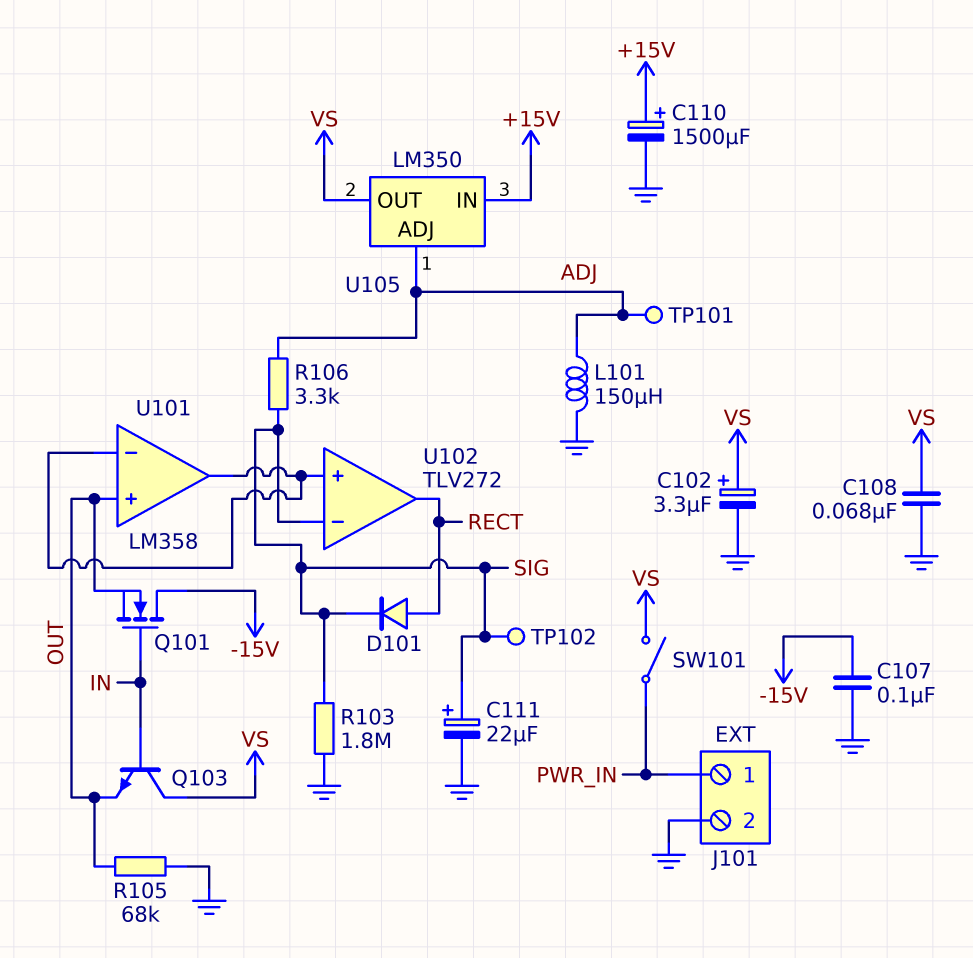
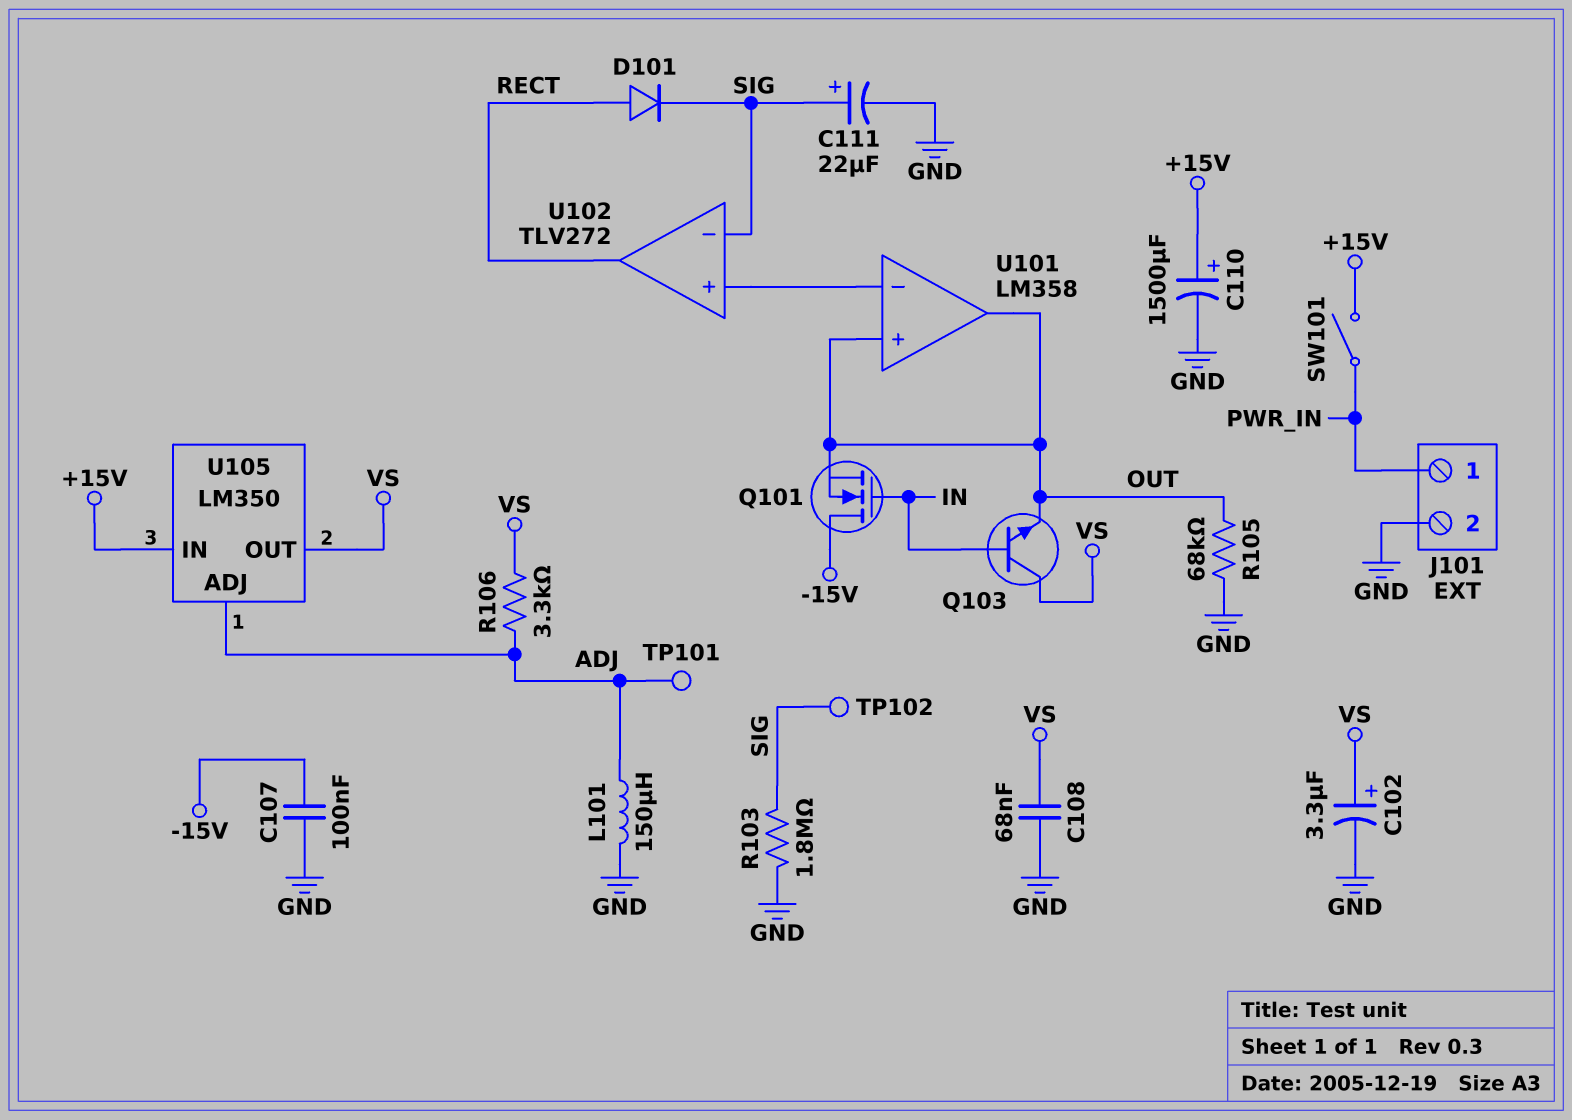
R106: 3.3k (ADJ, SIG) -> 3.3k (ADJ, VS)
SW101: switch (PWR_IN, VS) -> switch (+15V, PWR_IN)
U101 pin out: U101/in- -> OUT

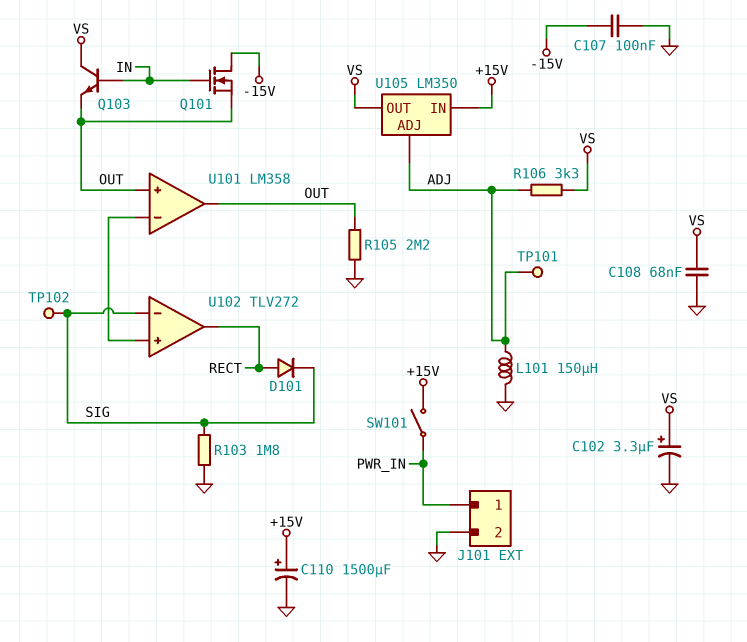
C111: 22uF (plus SIG, minus GND) -> none
R105: 68k (GND, OUT) -> 2.2M (GND, OUT)

